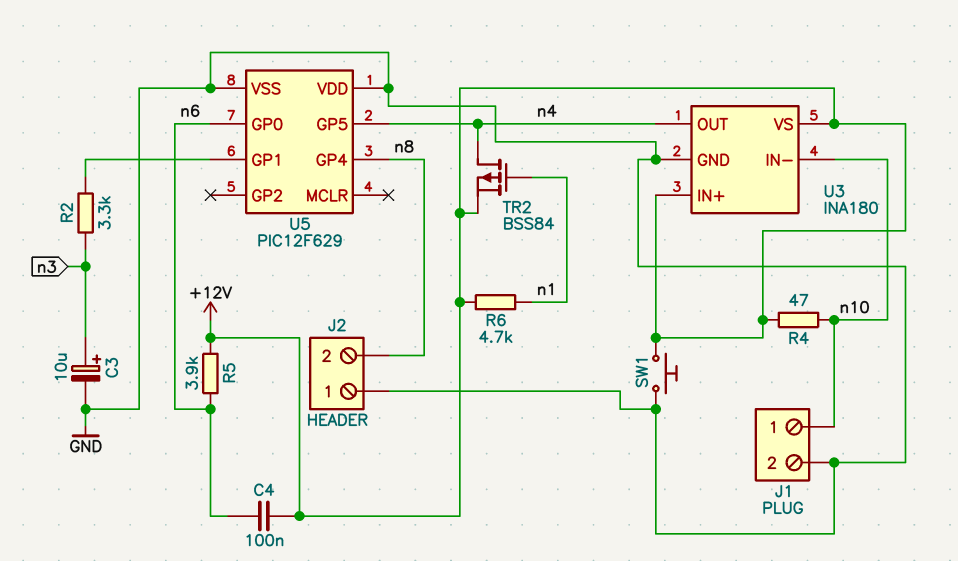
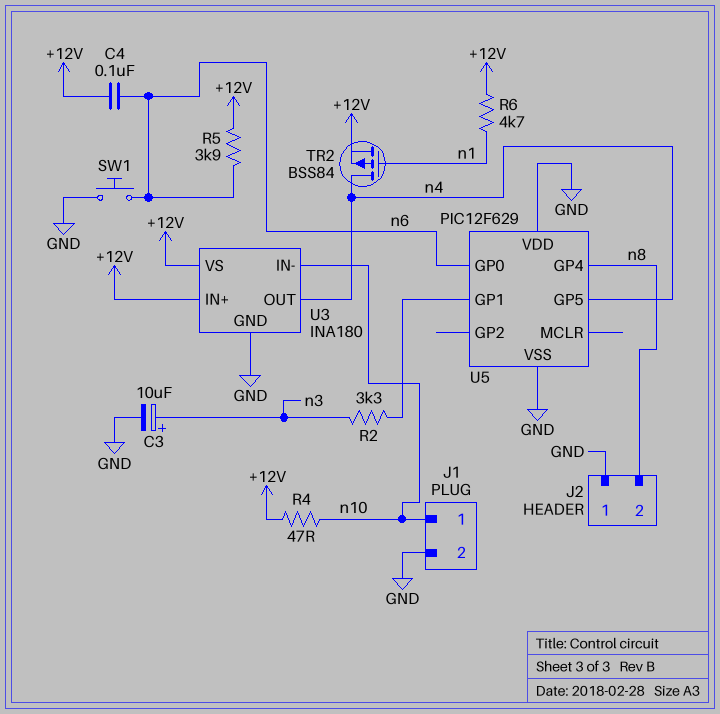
SW1: button (+12V, GND) -> button (GND, n6)

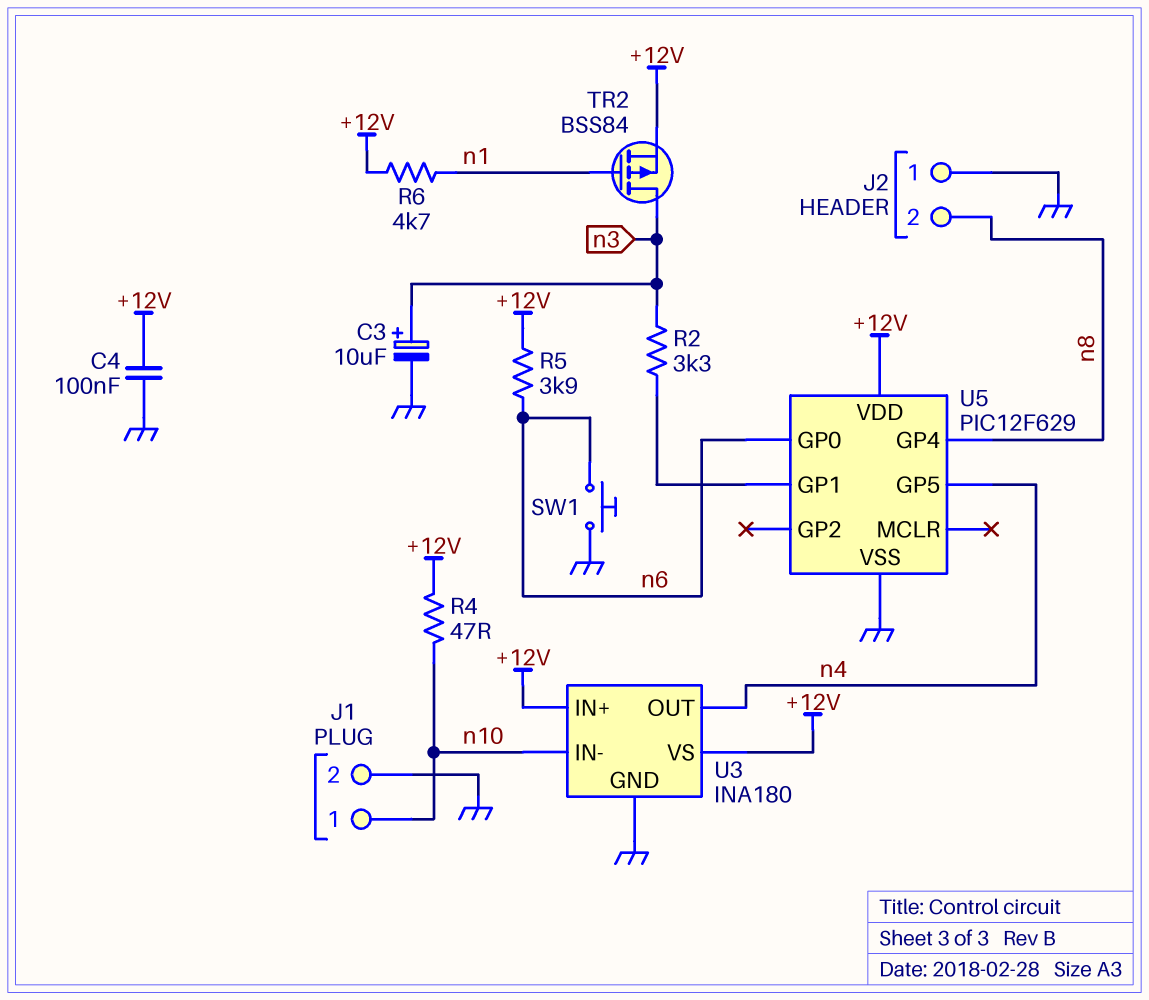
C4: 100nF (+12V, n6) -> 100nF (+12V, GND)
TR2: PMOS BSS84 (G n1, D n4, S +12V) -> PMOS BSS84 (G n1, D n3, S +12V)
U5 pin VDD: GND -> +12V

